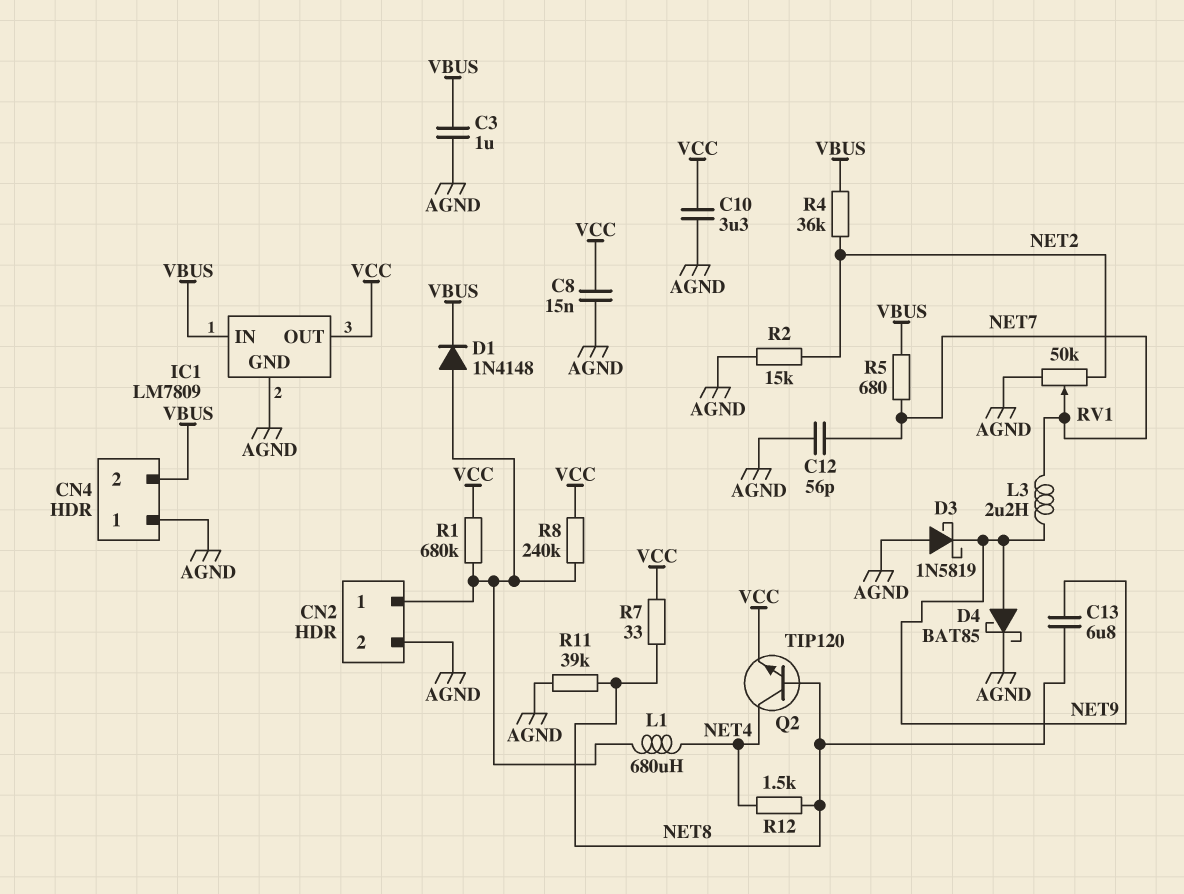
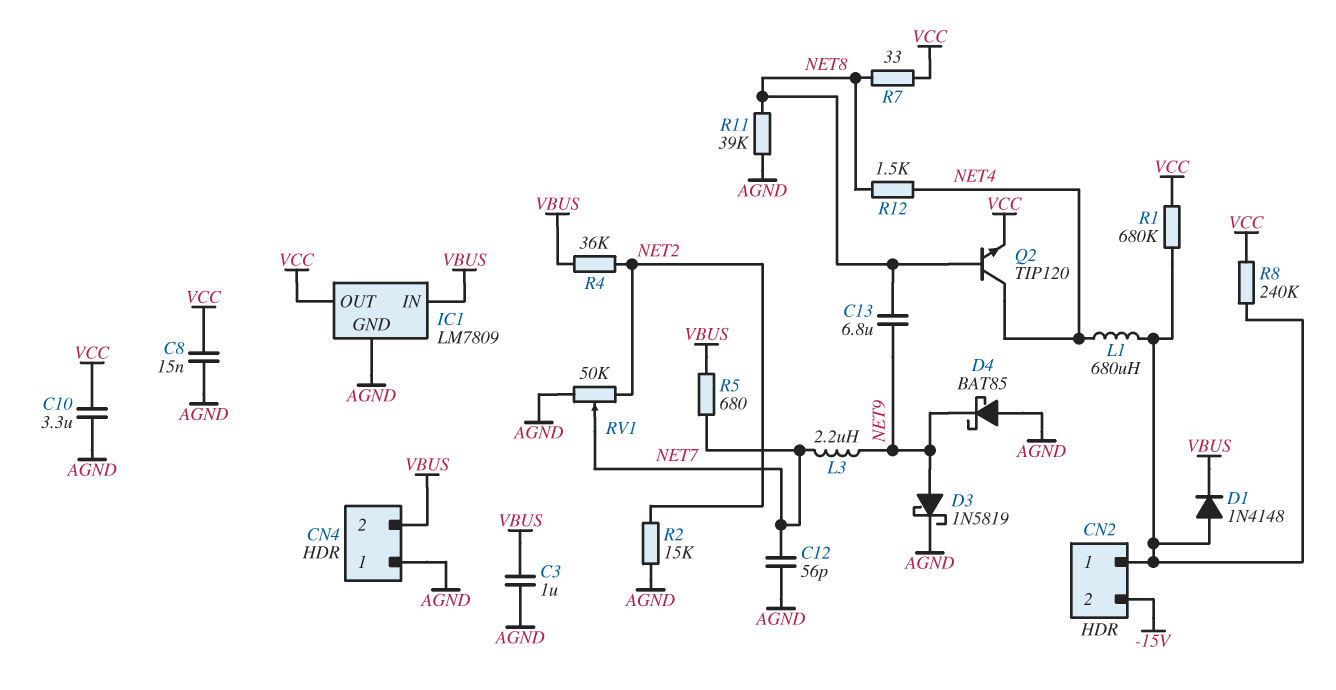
CN2 pin 2: AGND -> -15V
D3: schottky 1N5819 (A AGND, K NET9) -> schottky 1N5819 (A NET9, K AGND)
D4: schottky BAT85 (A NET9, K AGND) -> schottky BAT85 (A AGND, K NET9)

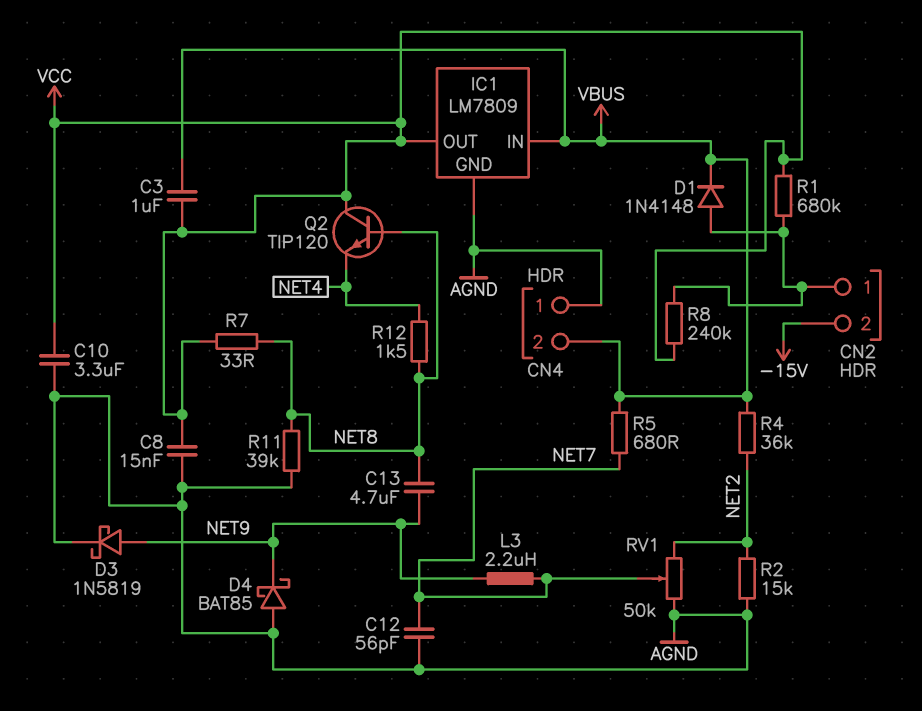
C3: 1uF (AGND, VBUS) -> 1uF (VBUS, VCC)
C13: 6.8uF (NET8, NET9) -> 4.7uF (NET8, NET9)
L1: 680uH (CN2/1, NET4) -> none
Q2: NPN TIP120 (B NET8, C NET4, E VCC) -> NPN TIP120 (B NET8, C VCC, E NET4)

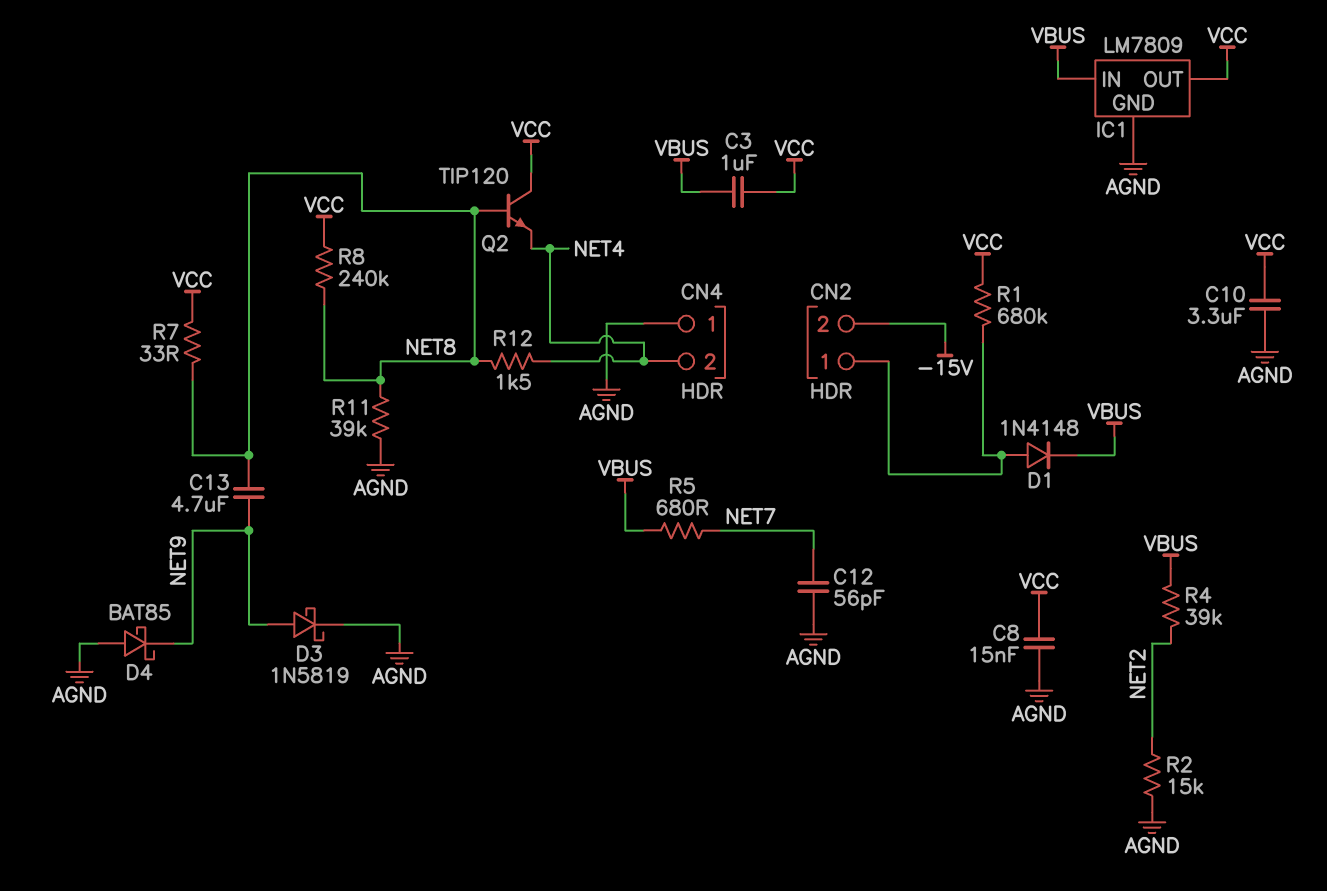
CN4 pin 2: VBUS -> NET4
L3: 2.2uH (NET7, NET9) -> none
R4: 36k (NET2, VBUS) -> 39k (NET2, VBUS)
R8: 240k (CN2/1, VCC) -> 240k (NET8, VCC)
RV1: 50k (AGND, NET2, wiper NET7) -> none

